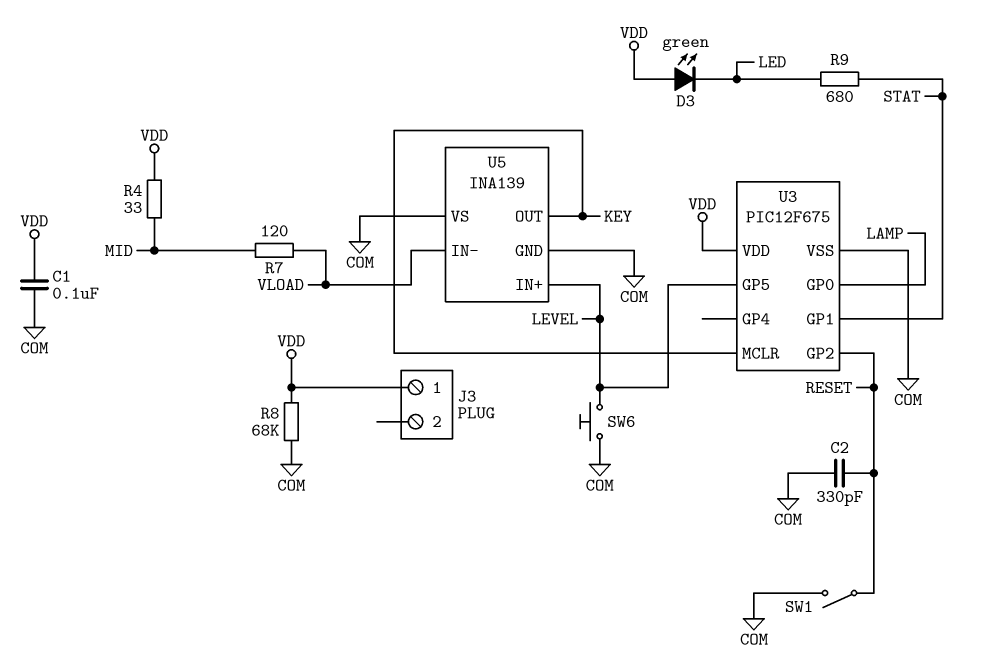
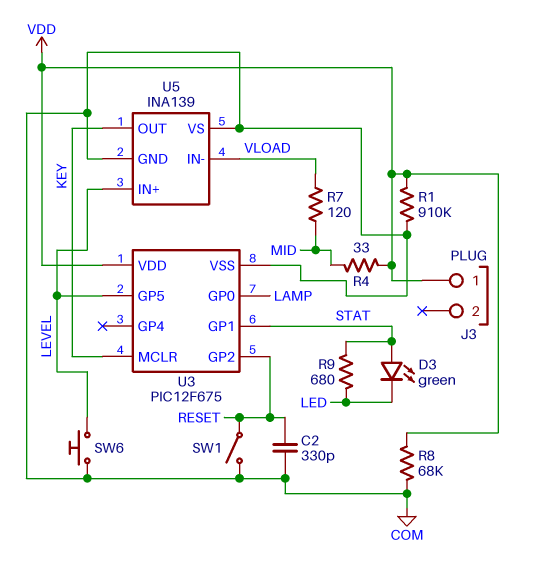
C1: 100nF (COM, VDD) -> none
D3: LED green (A VDD, K LED) -> LED green (A STAT, K LED)
R1: none -> 910k (COM, VDD)

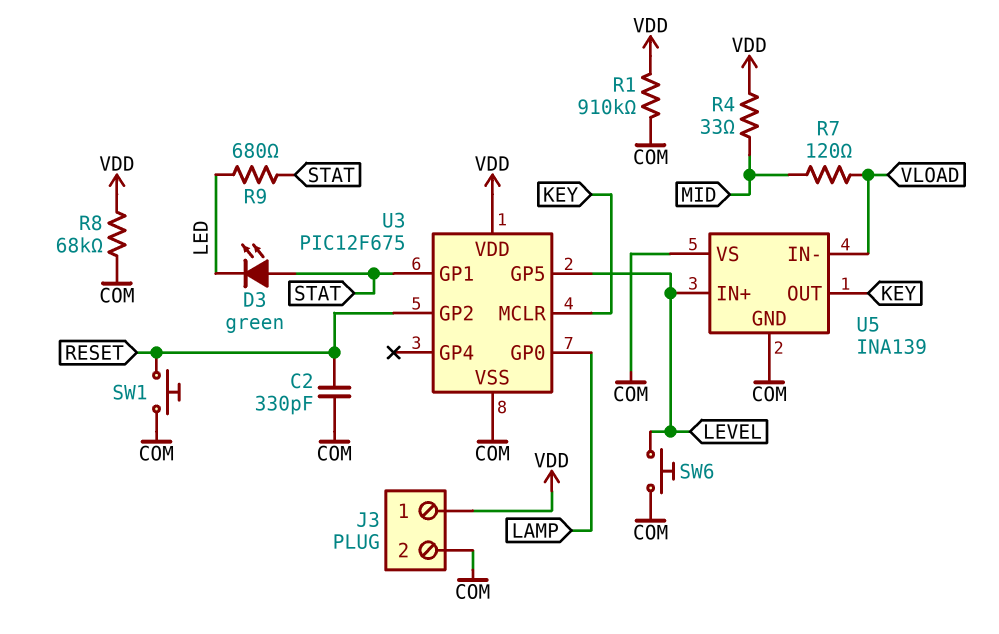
J3 pin 2: none -> COM
SW1: switch (COM, RESET) -> button (COM, RESET)

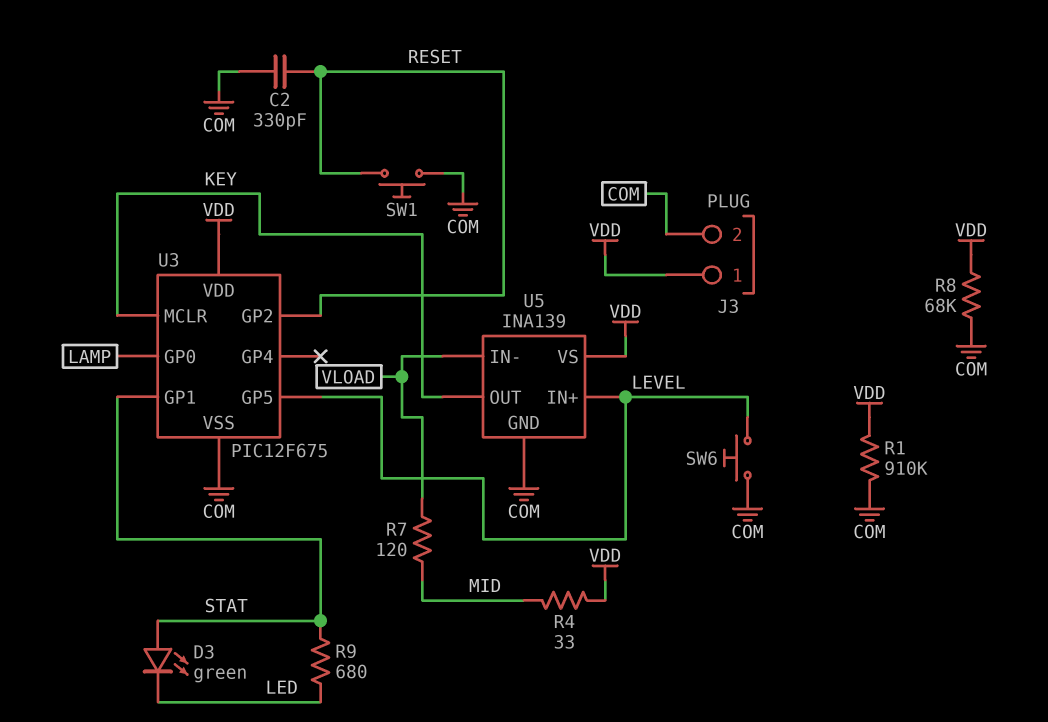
U5 pin VS: COM -> VDD

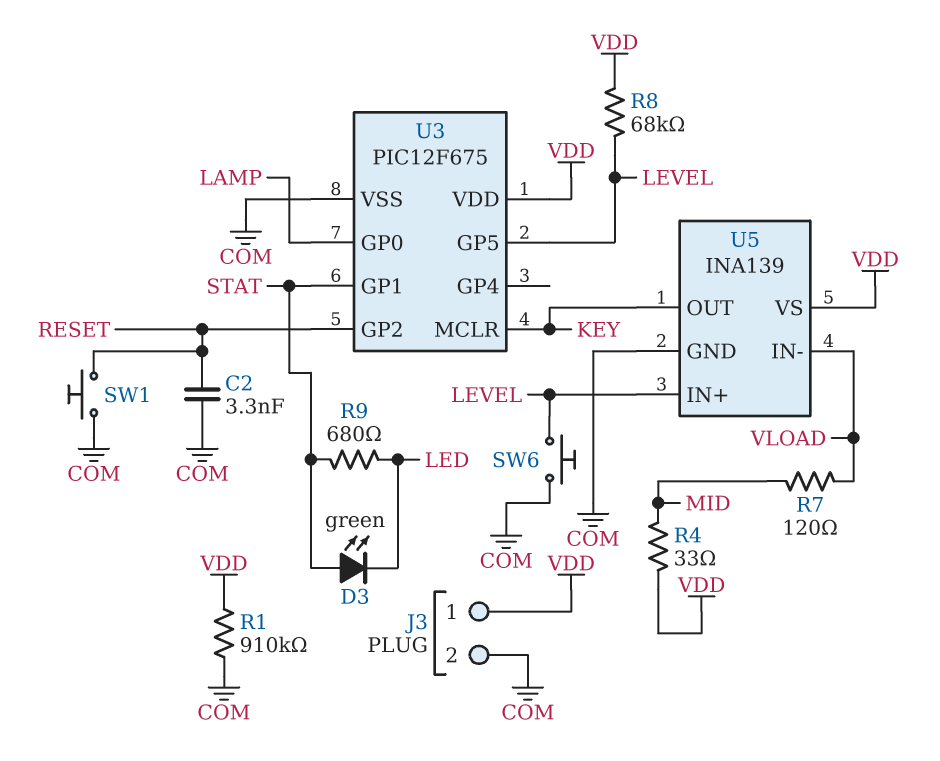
C2: 330pF (COM, RESET) -> 3.3nF (COM, RESET)
R8: 68k (COM, VDD) -> 68k (LEVEL, VDD)

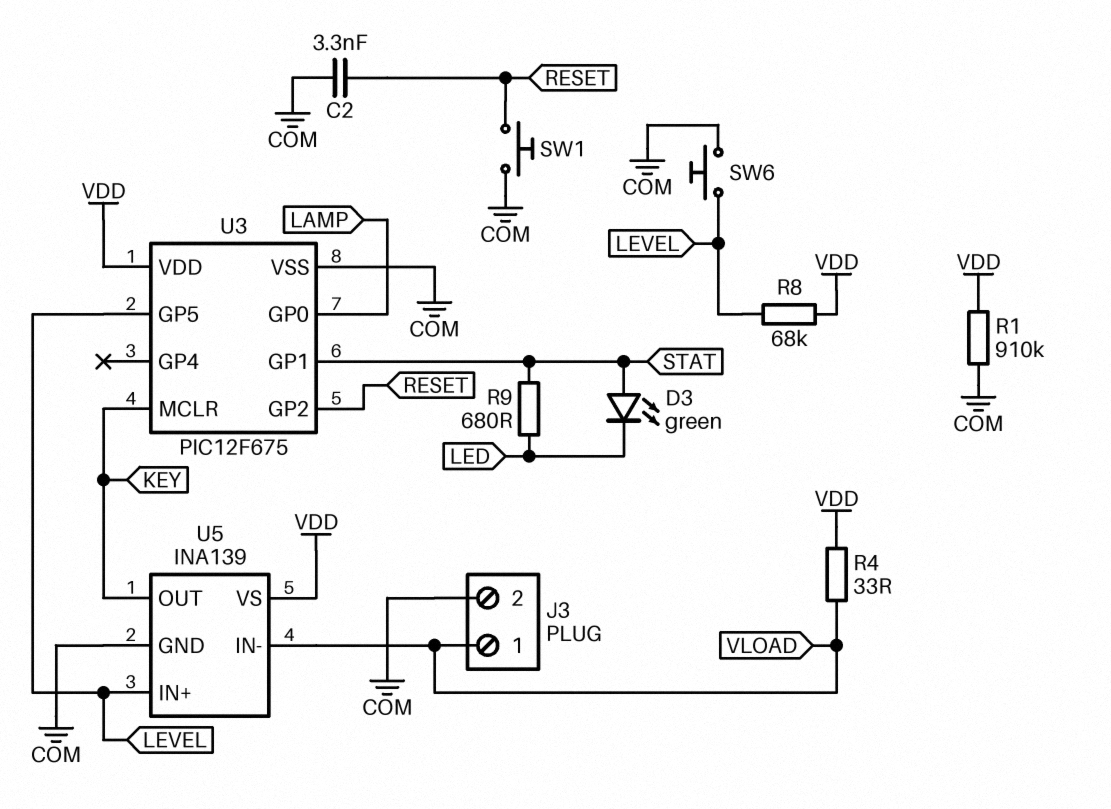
J3 pin 1: VDD -> VLOAD
R4: 33 (MID, VDD) -> 33 (VDD, VLOAD)
R7: 120 (MID, VLOAD) -> none

